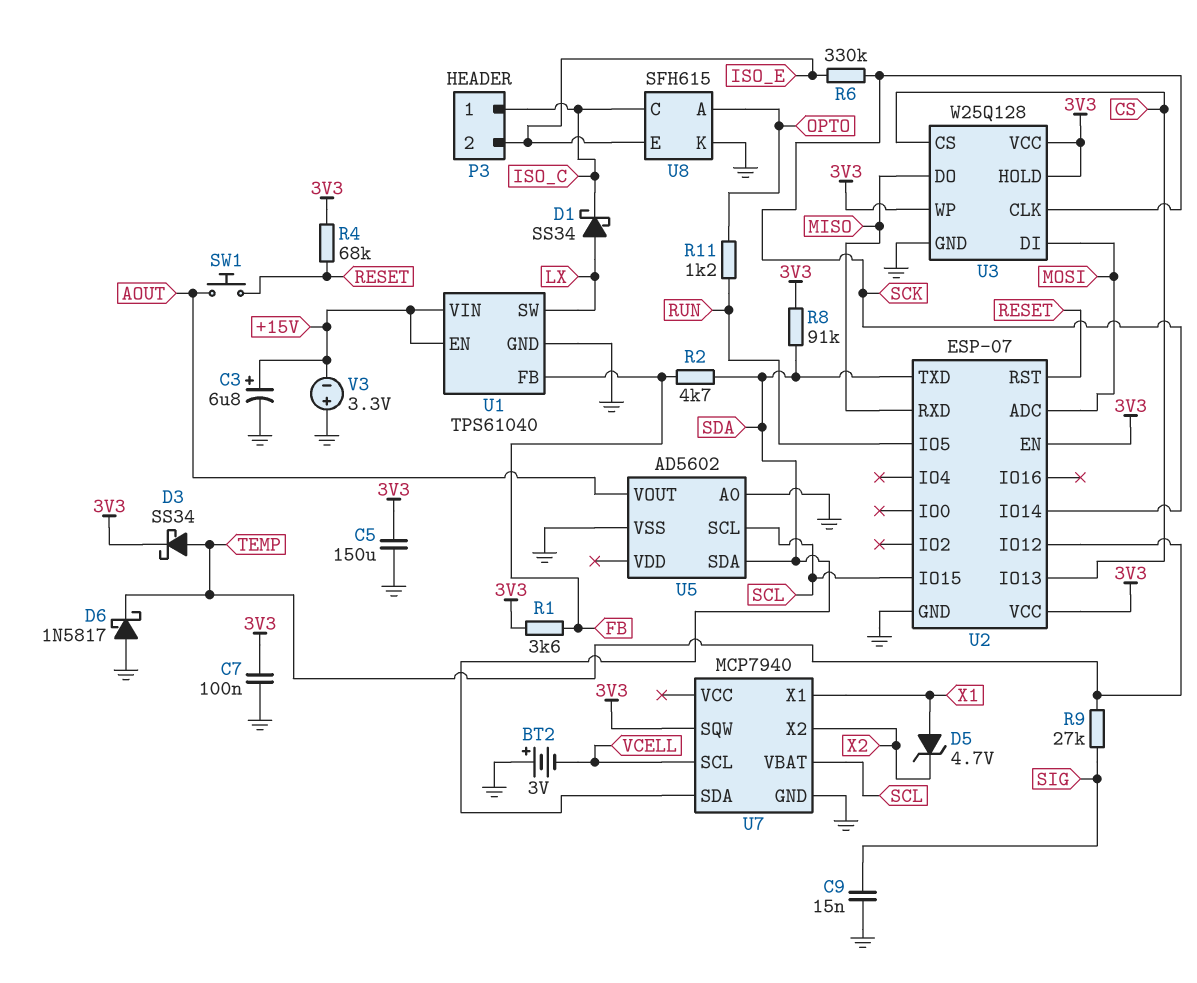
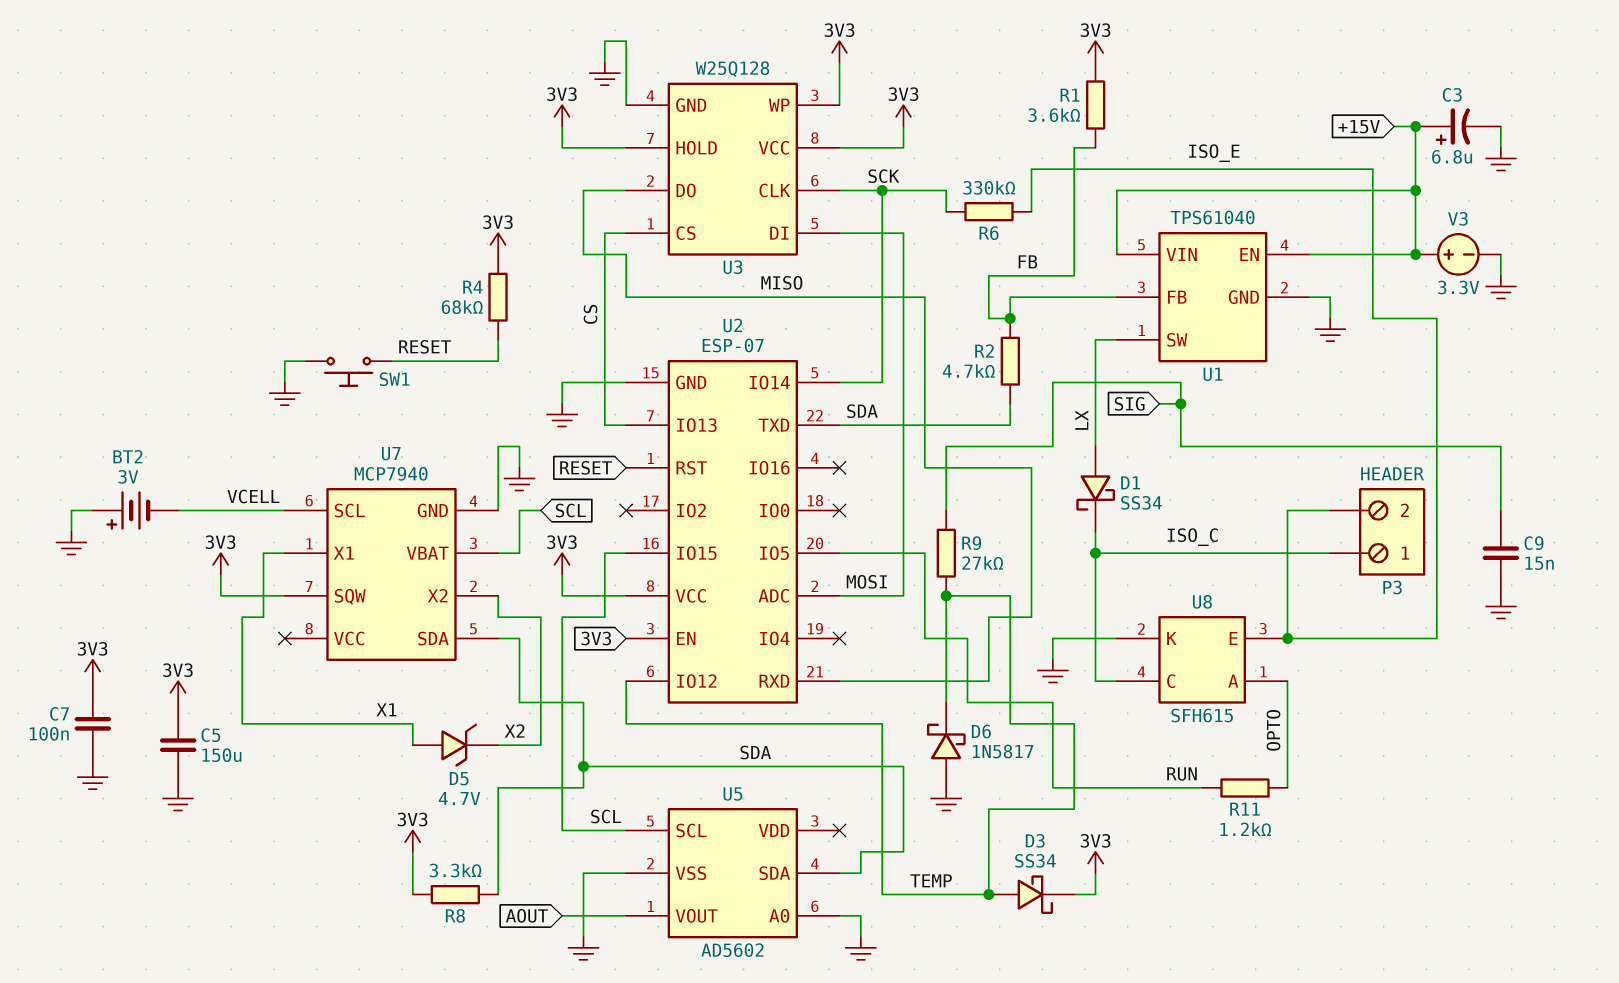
R8: 91k (3V3, SDA) -> 3.3k (3V3, SDA)
SW1: button (AOUT, RESET) -> button (GND, RESET)
V3: 3.3V (plus GND, minus +15V) -> 3.3V (plus +15V, minus GND)

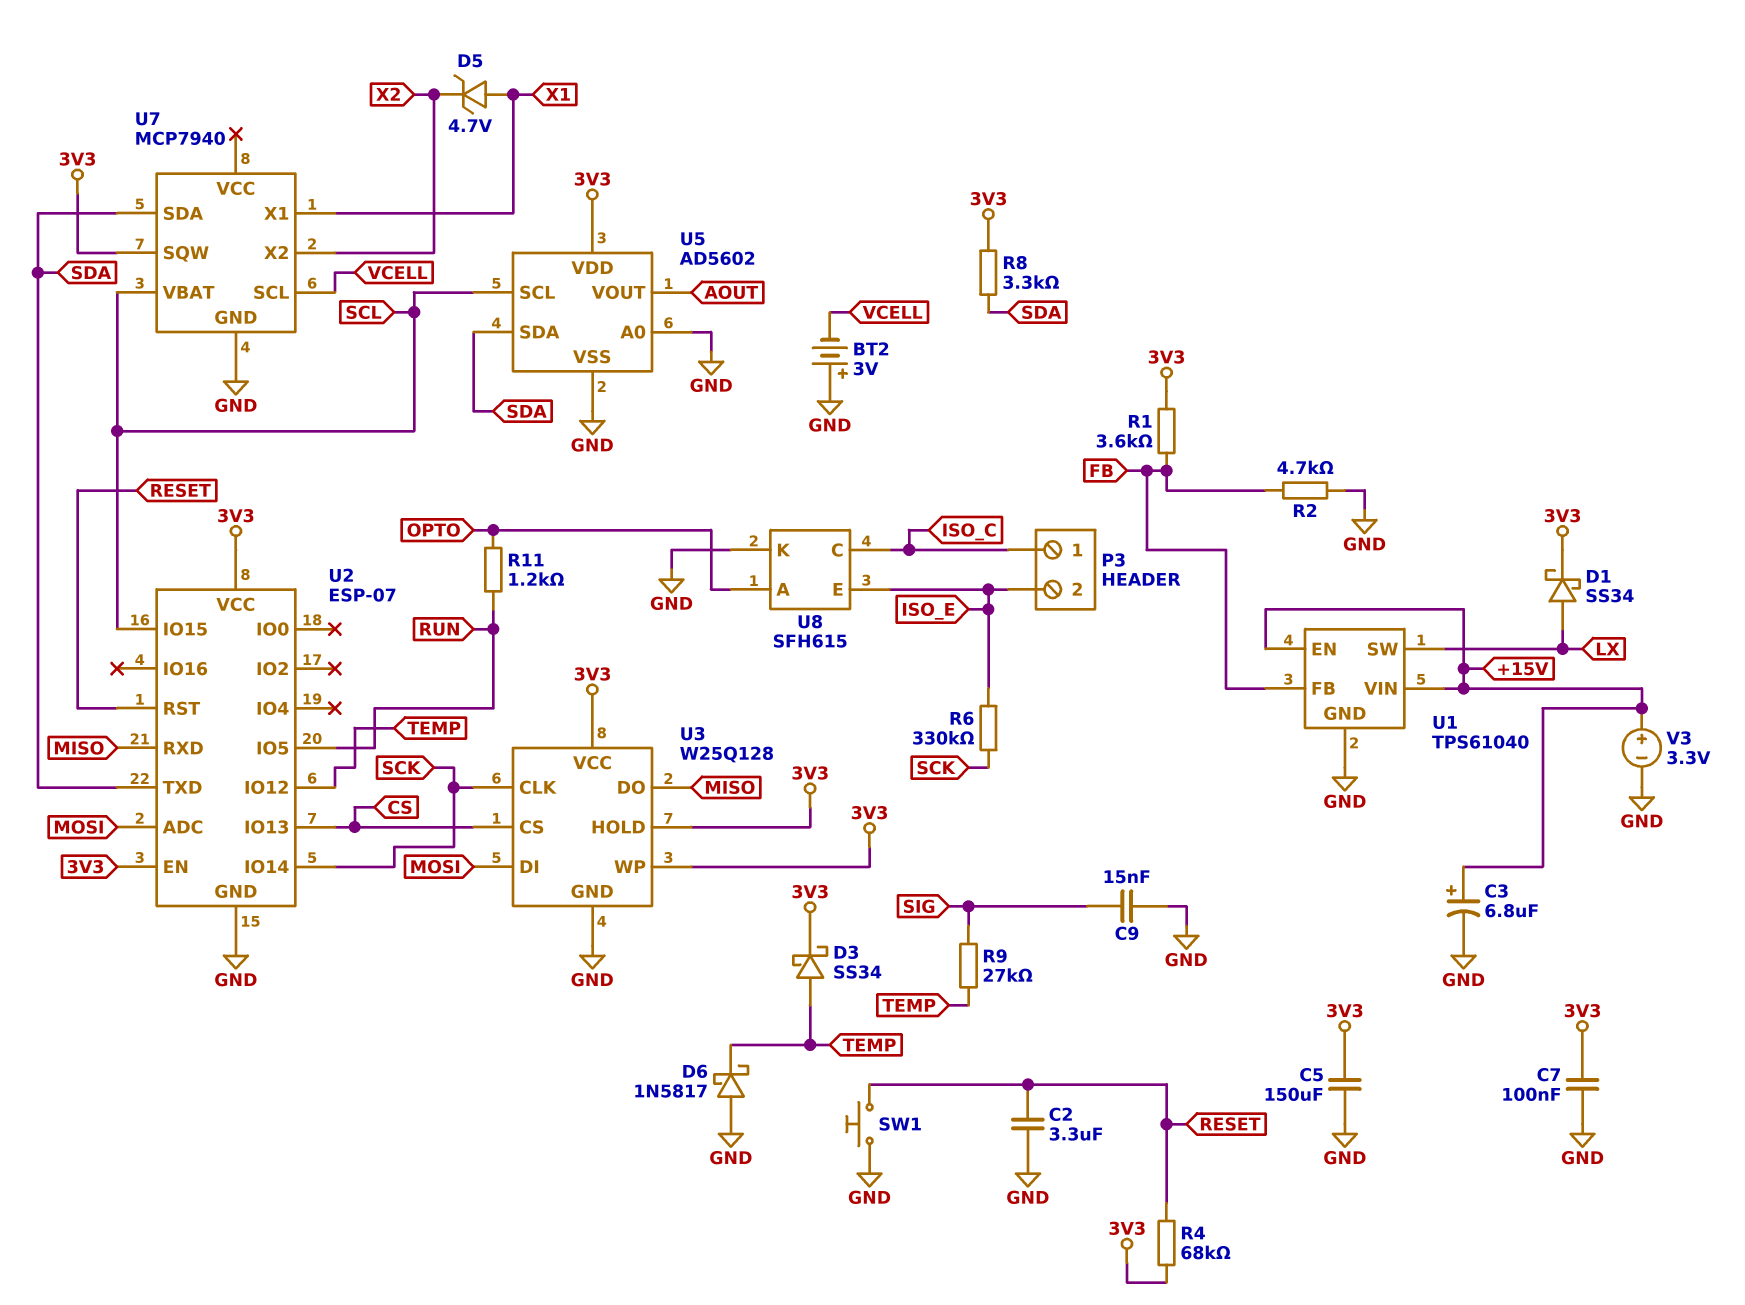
C2: none -> 3.3uF (GND, RESET)
D1: schottky SS34 (A LX, K ISO_C) -> schottky SS34 (A LX, K 3V3)
R2: 4.7k (FB, SDA) -> 4.7k (FB, GND)
U5 pin VDD: none -> 3V3

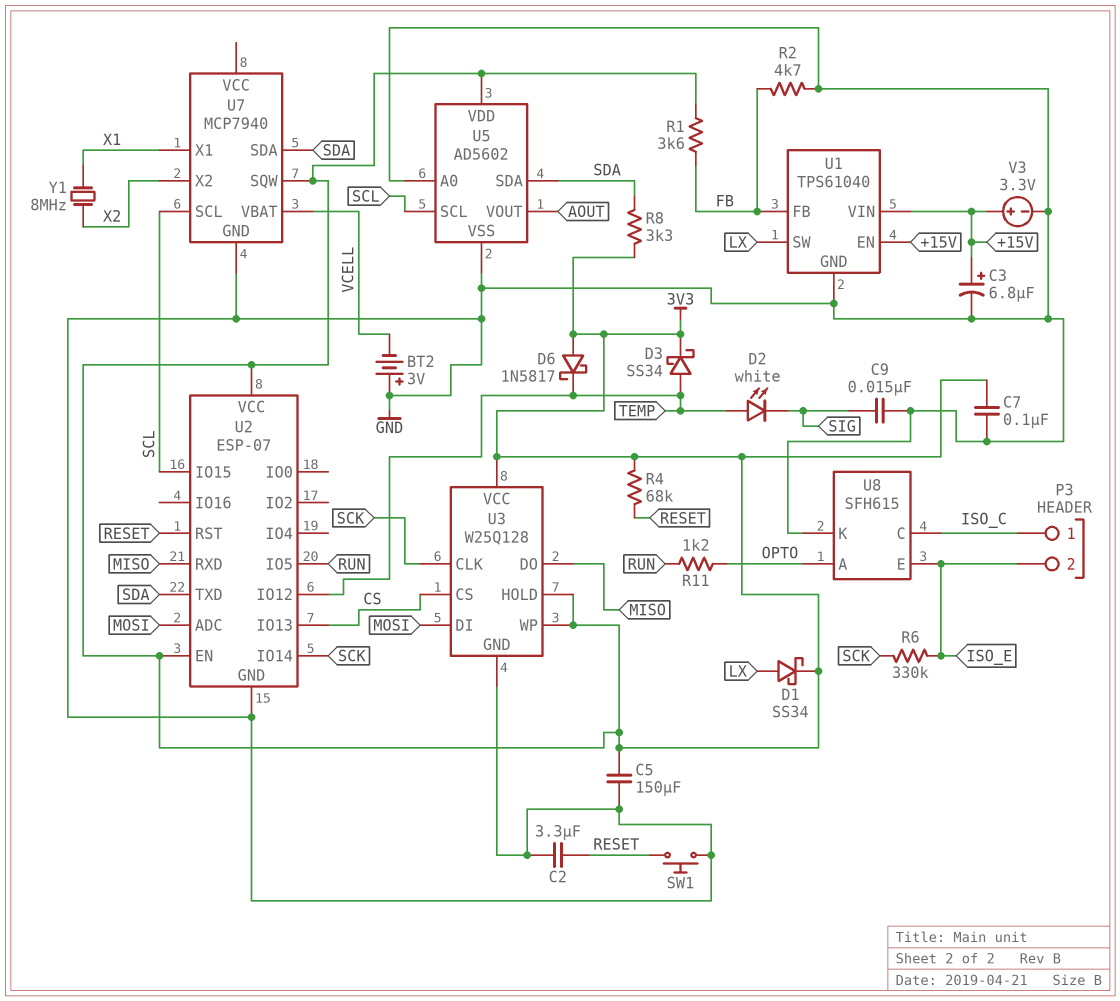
D2: none -> LED white (A TEMP, K SIG)
D5: zener 4.7V (A X1, K X2) -> none
D6: schottky 1N5817 (A GND, K TEMP) -> schottky 1N5817 (A 3V3, K TEMP)
R9: 27k (SIG, TEMP) -> none
U7 pin SCL: VCELL -> SCL
U7 pin VBAT: SCL -> VCELL
Y1: none -> 8MHz (X1, X2)

